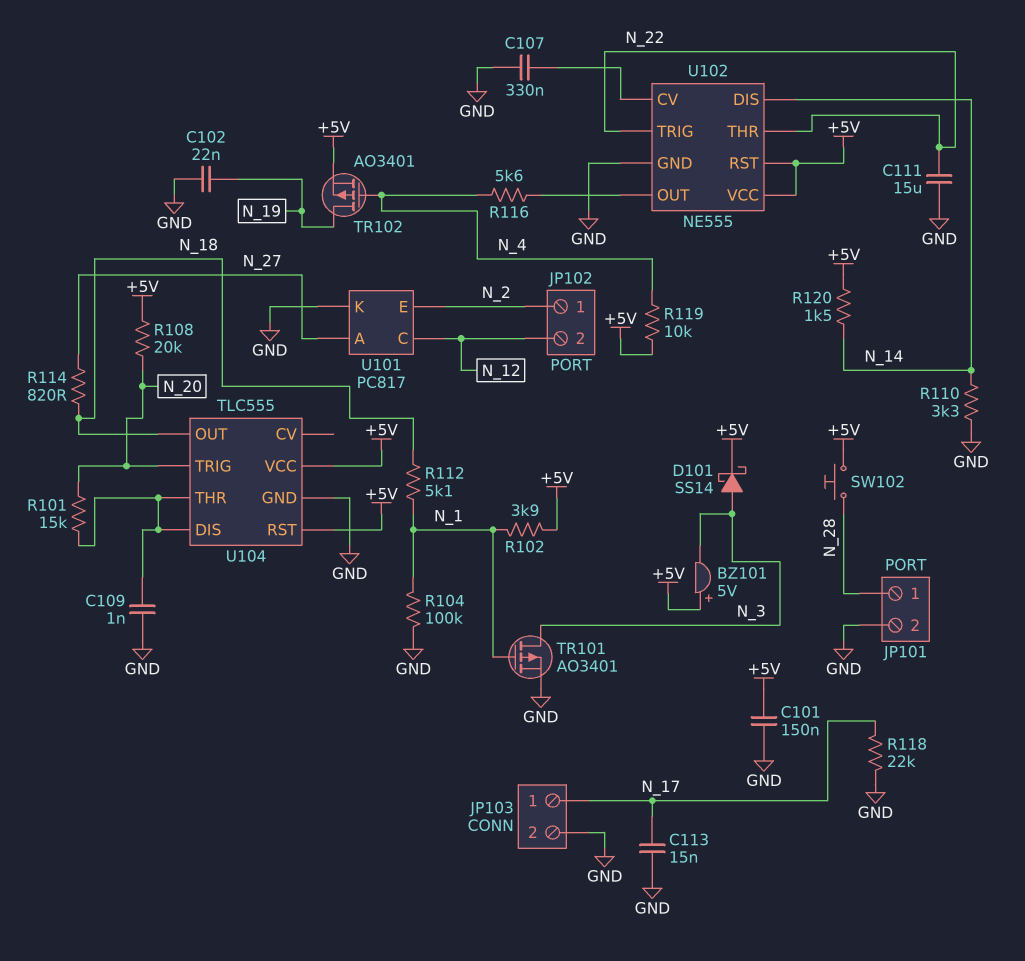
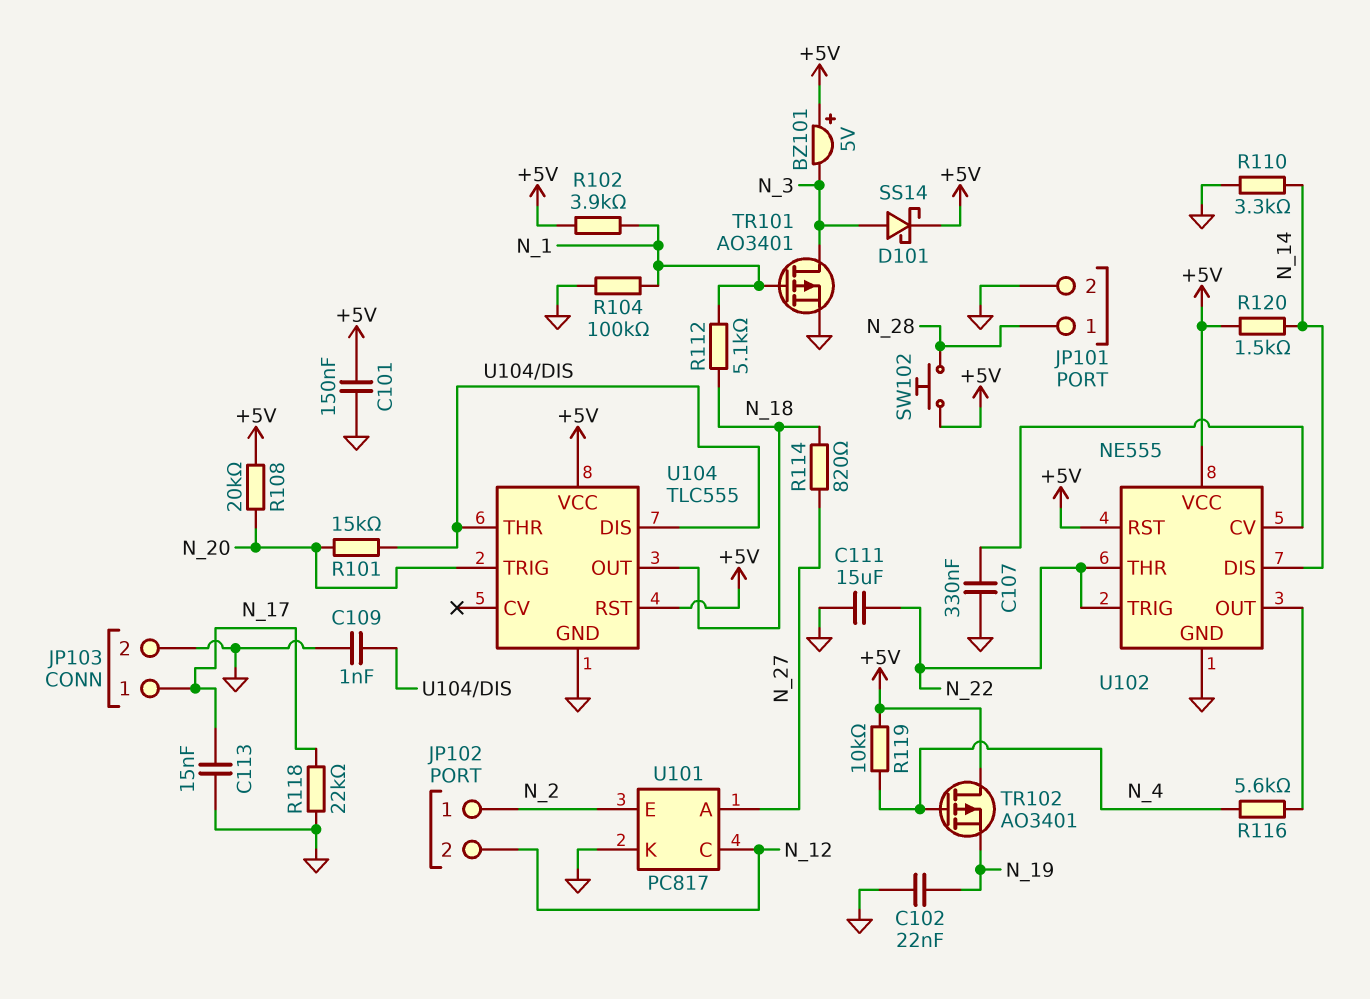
TR102: PMOS AO3401 (G N_4, D N_19, S +5V) -> PMOS AO3401 (G N_4, D +5V, S N_19)

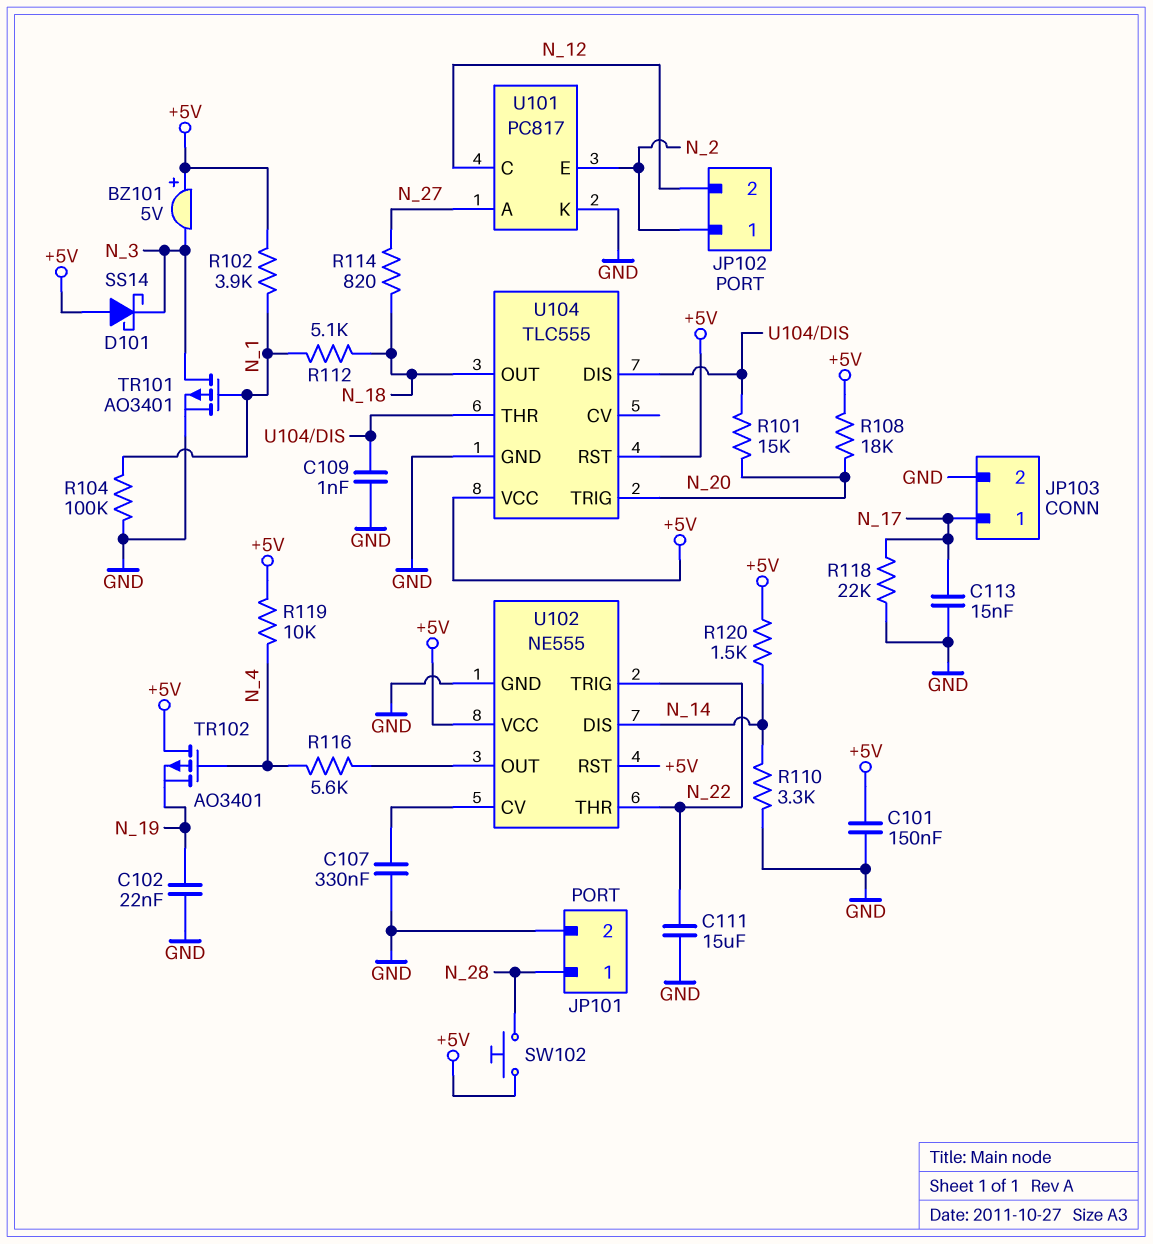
D101: schottky SS14 (A N_3, K +5V) -> schottky SS14 (A +5V, K N_3)
R108: 20k (+5V, N_20) -> 18k (+5V, N_20)

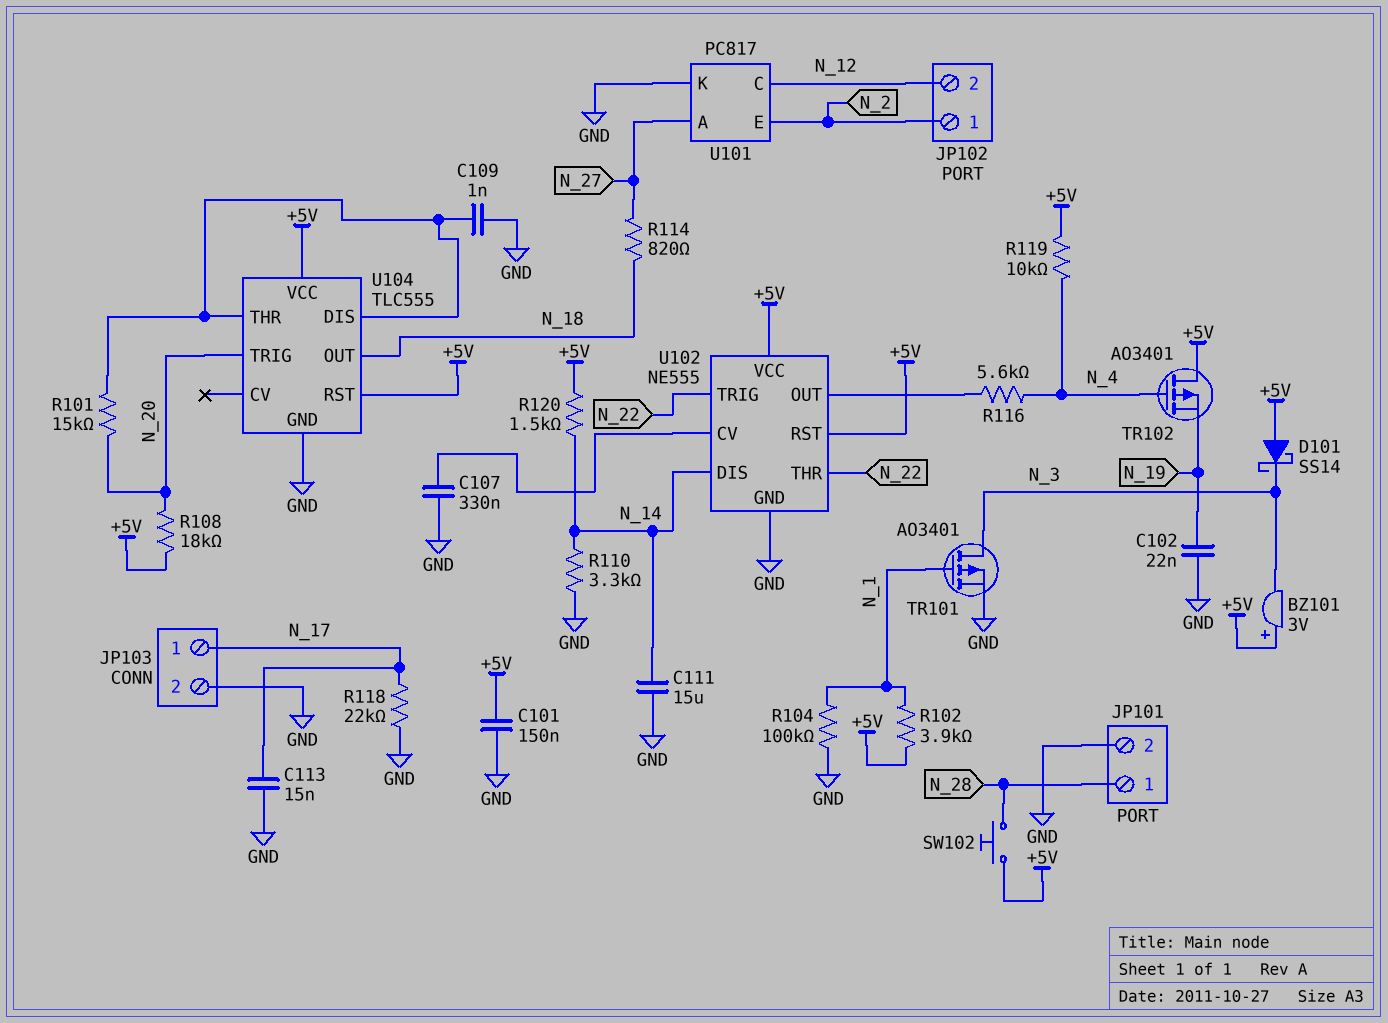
BZ101: buzzer 5V (plus +5V, minus N_3) -> buzzer 3V (plus +5V, minus N_3)
C111: 15uF (GND, N_22) -> 15uF (GND, N_14)
R112: 5.1k (N_1, N_18) -> none

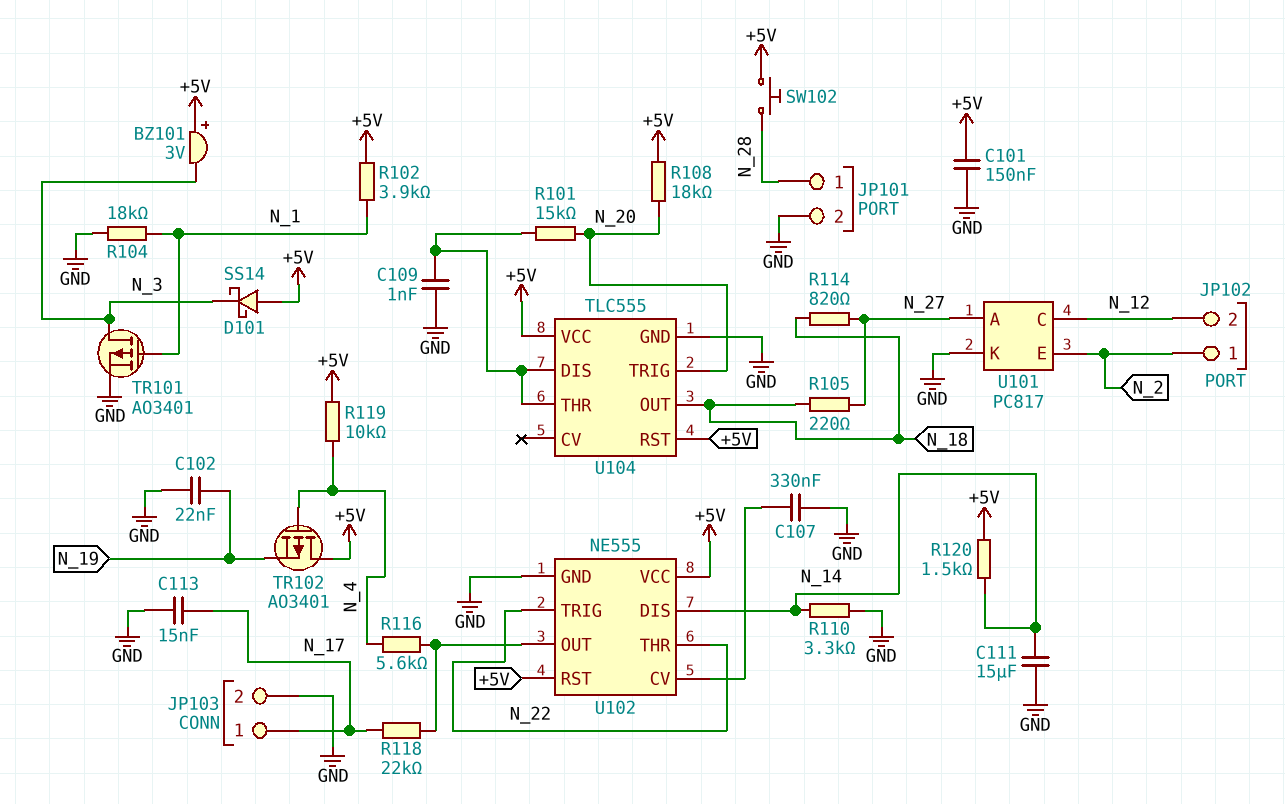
R104: 100k (GND, N_1) -> 18k (GND, N_1)
R105: none -> 220 (N_18, N_27)
R118: 22k (GND, N_17) -> 22k (N_17, U102/OUT)

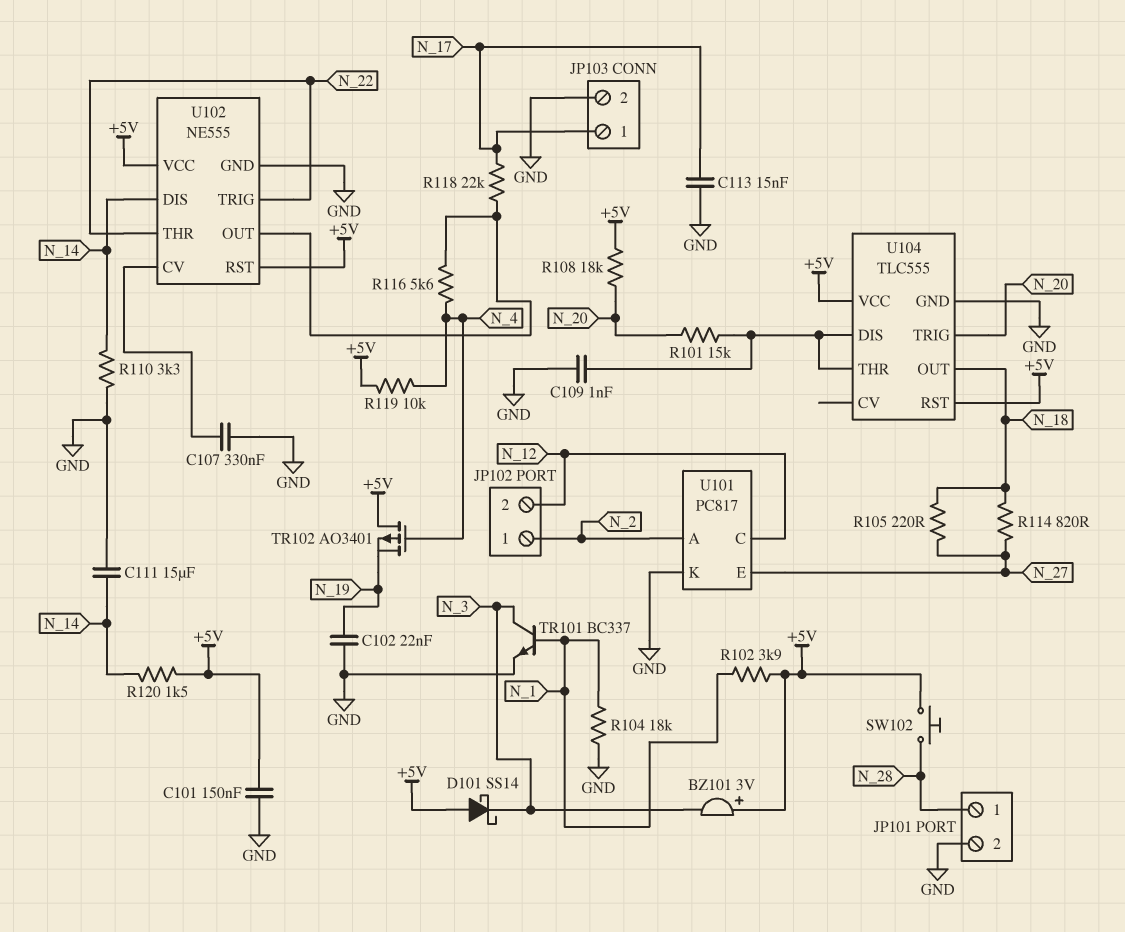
TR101: PMOS AO3401 (G N_1, D N_3, S GND) -> NPN BC337 (B N_1, C N_3, E GND)
U101 pin A: N_27 -> N_2
U101 pin E: N_2 -> N_27

